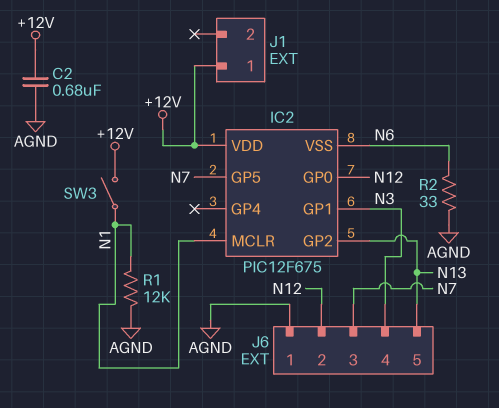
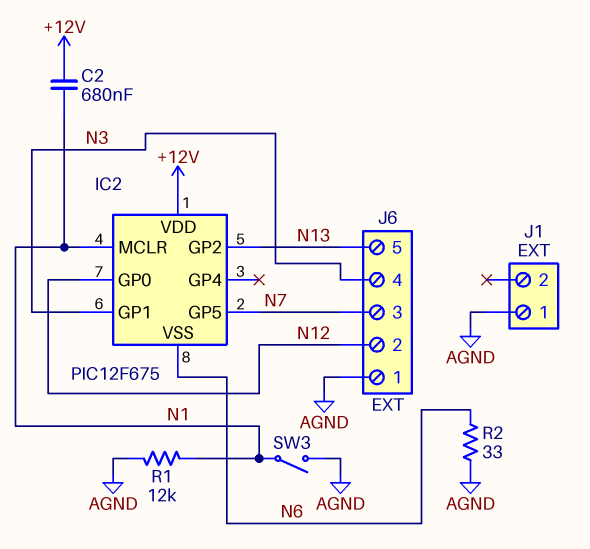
C2: 680nF (+12V, AGND) -> 680nF (+12V, N1)
J1 pin 1: +12V -> AGND
SW3: switch (+12V, N1) -> switch (AGND, N1)

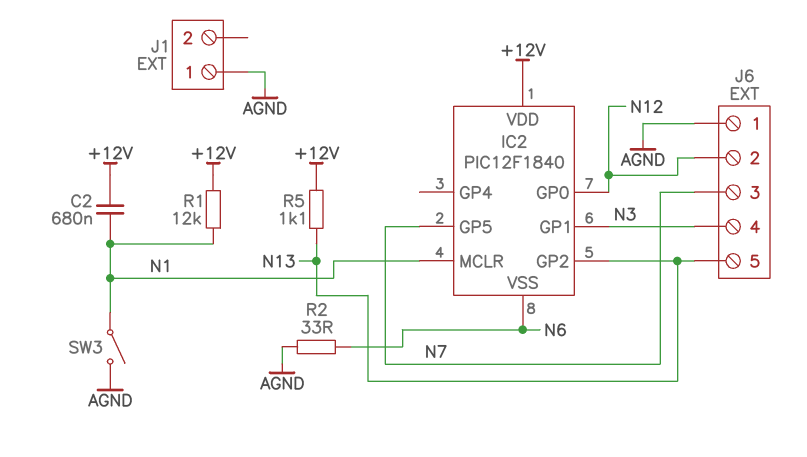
IC2: PIC12F675 -> PIC12F1840
R1: 12k (AGND, N1) -> 12k (+12V, N1)
R5: none -> 1.1k (+12V, N13)

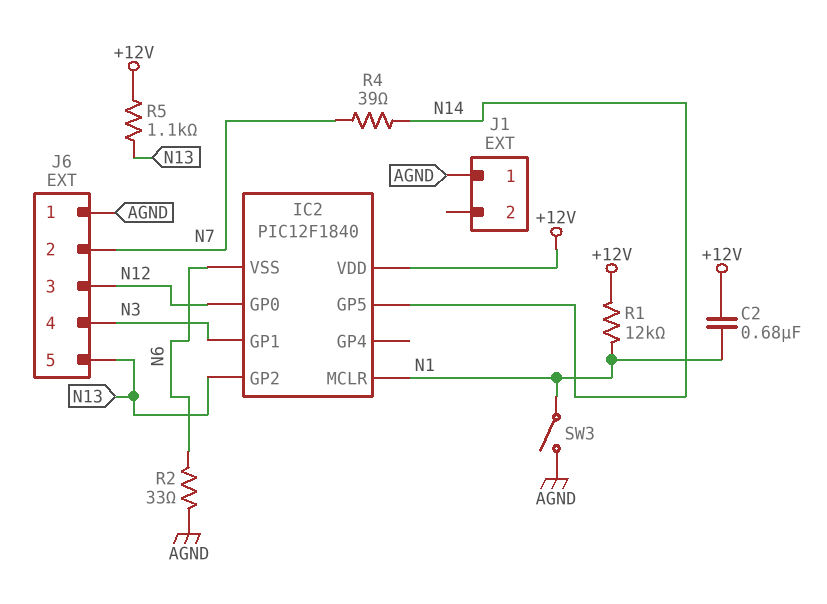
IC2 pin GP5: N7 -> N14
J6 pin 2: N12 -> N7
J6 pin 3: N7 -> N12
R4: none -> 39 (N7, N14)

